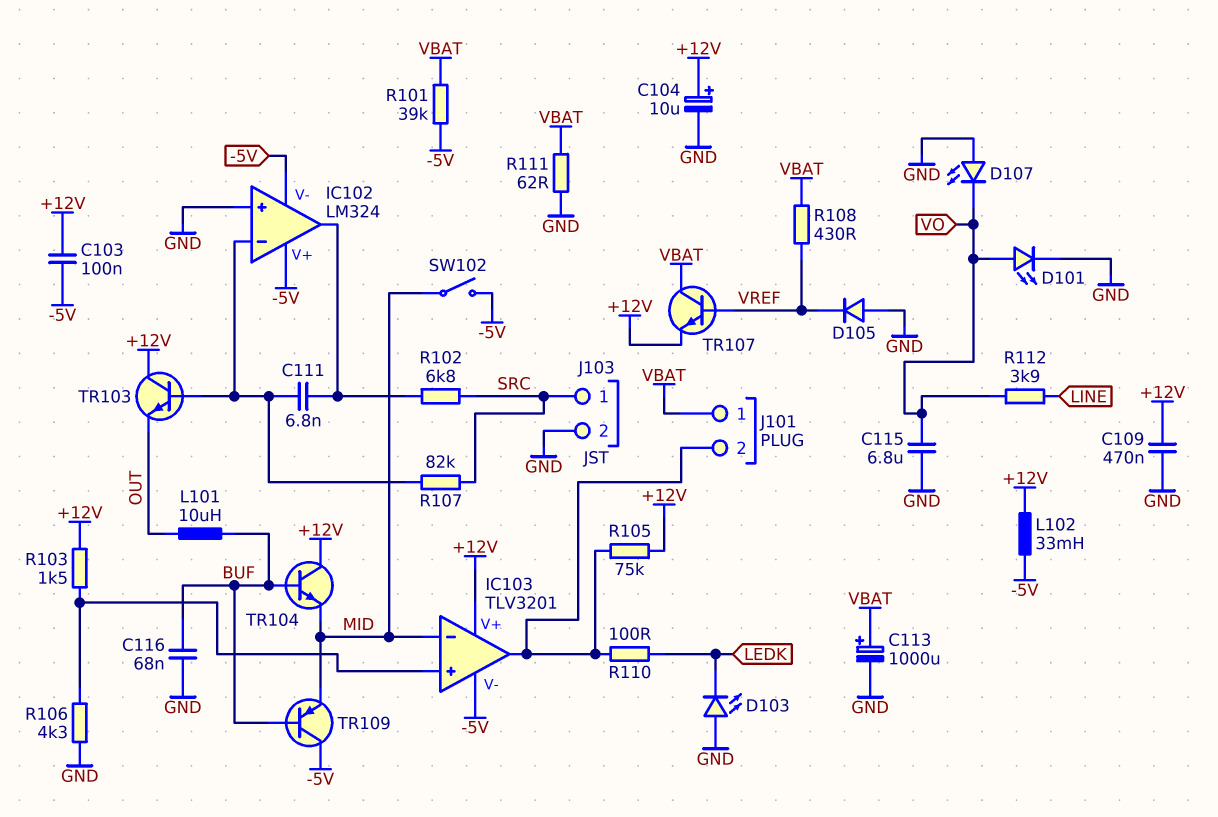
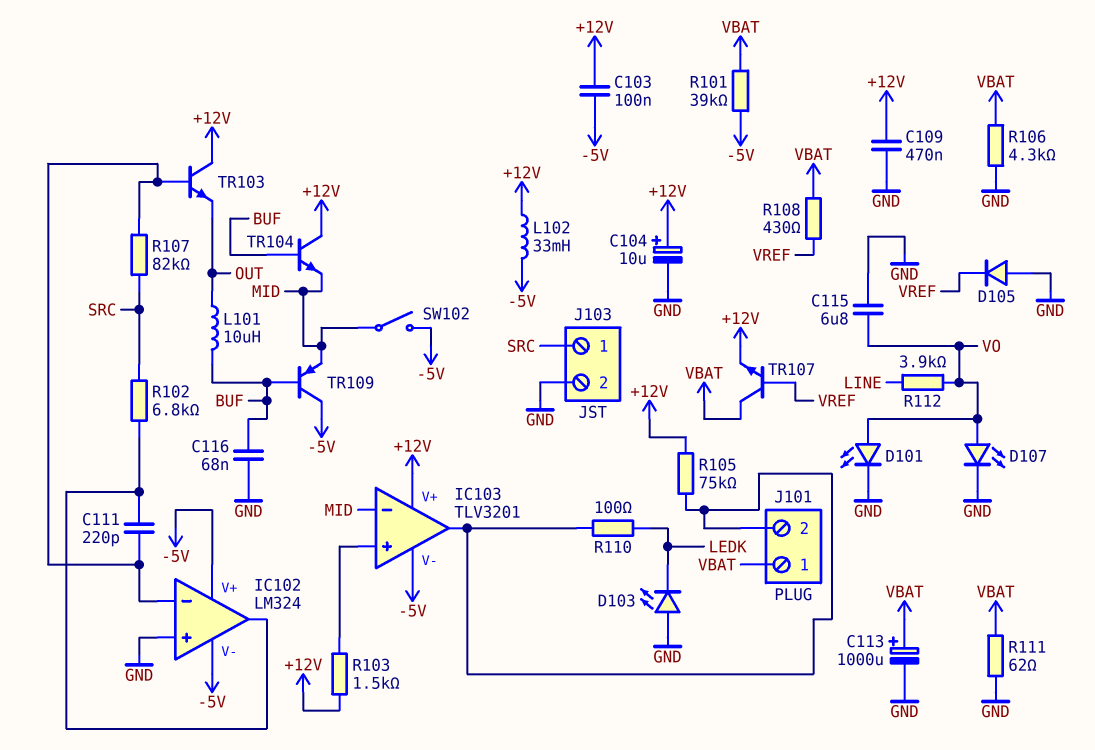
C111: 6.8nF (IC102/in-, IC102/out) -> 220pF (IC102/in-, IC102/out)
D107: LED (A GND, K VO) -> LED (A VO, K GND)
R106: 4.3k (GND, IC103/in+) -> 4.3k (GND, VBAT)

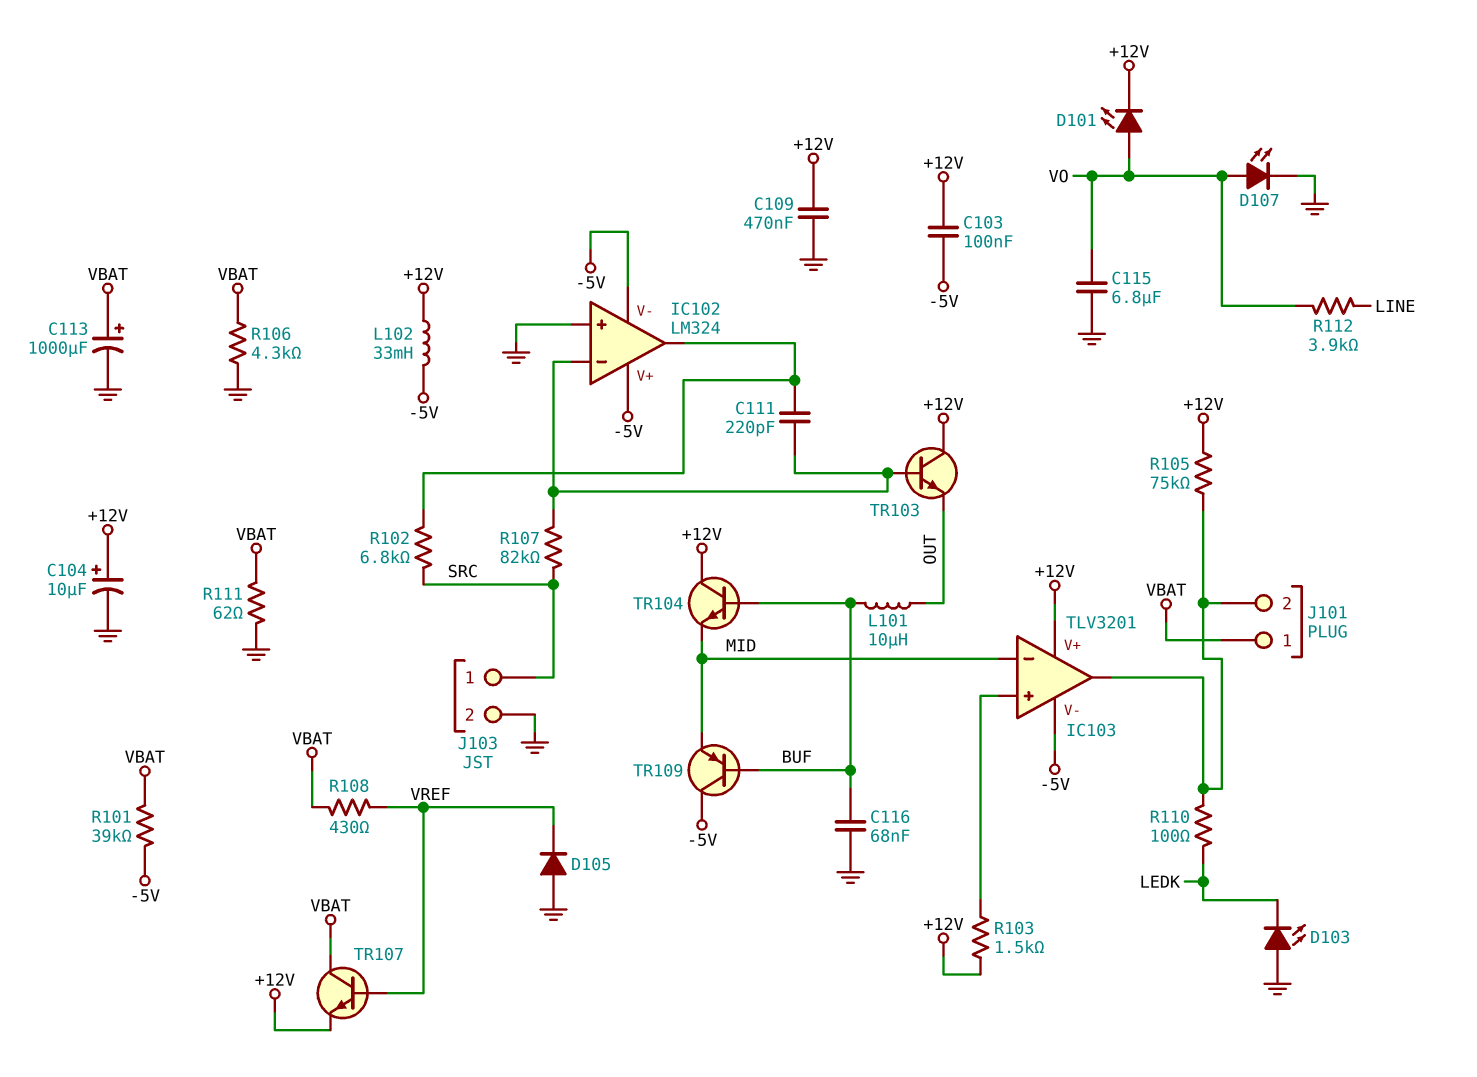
D101: LED (A VO, K GND) -> LED (A VO, K +12V)
SW102: switch (-5V, MID) -> none

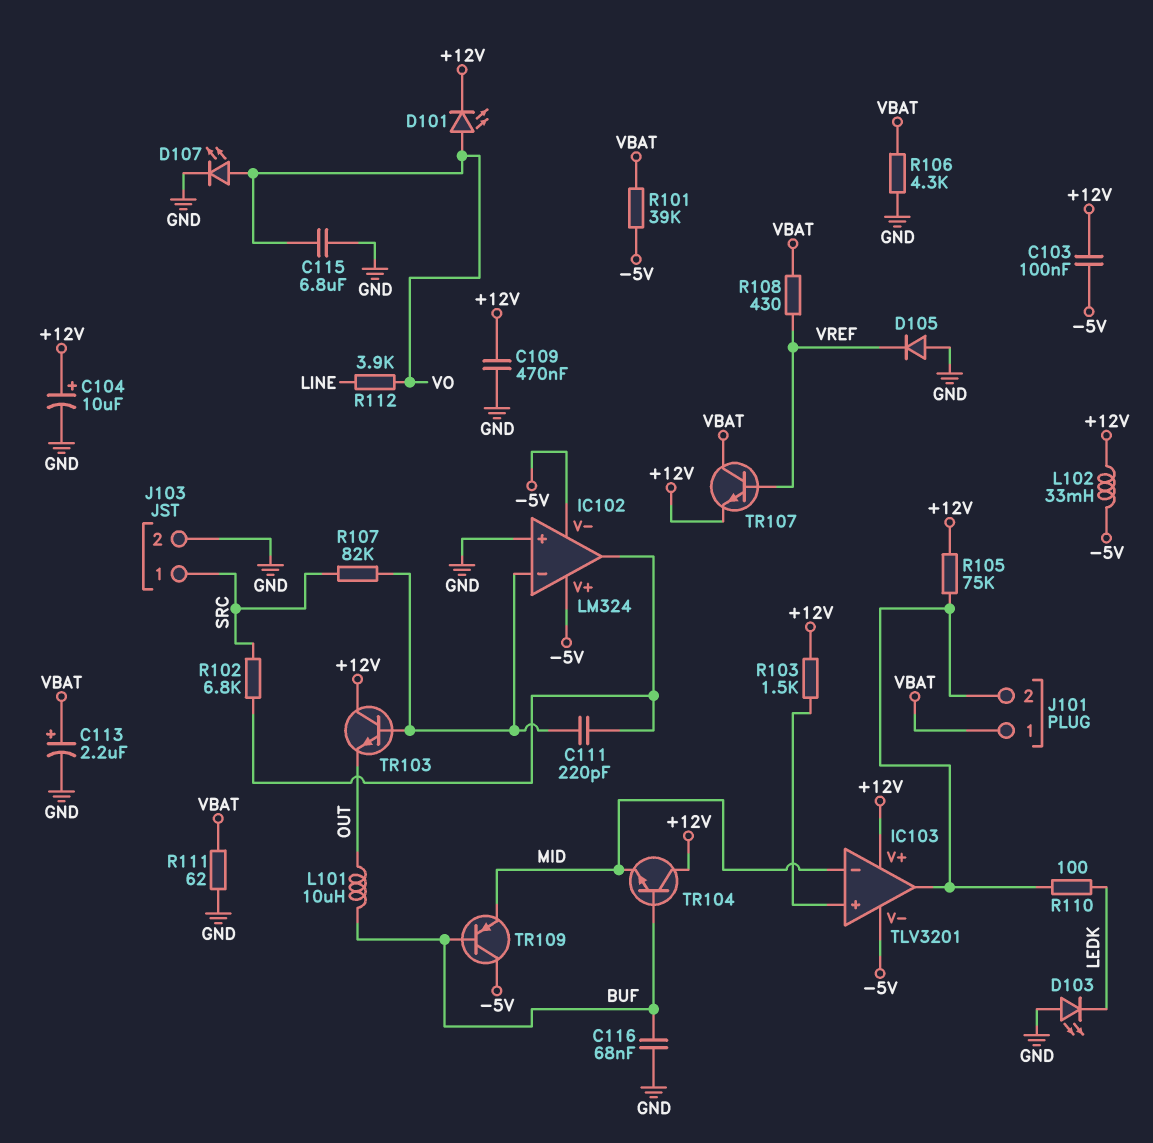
C113: 1000uF (plus VBAT, minus GND) -> 2.2uF (plus VBAT, minus GND)

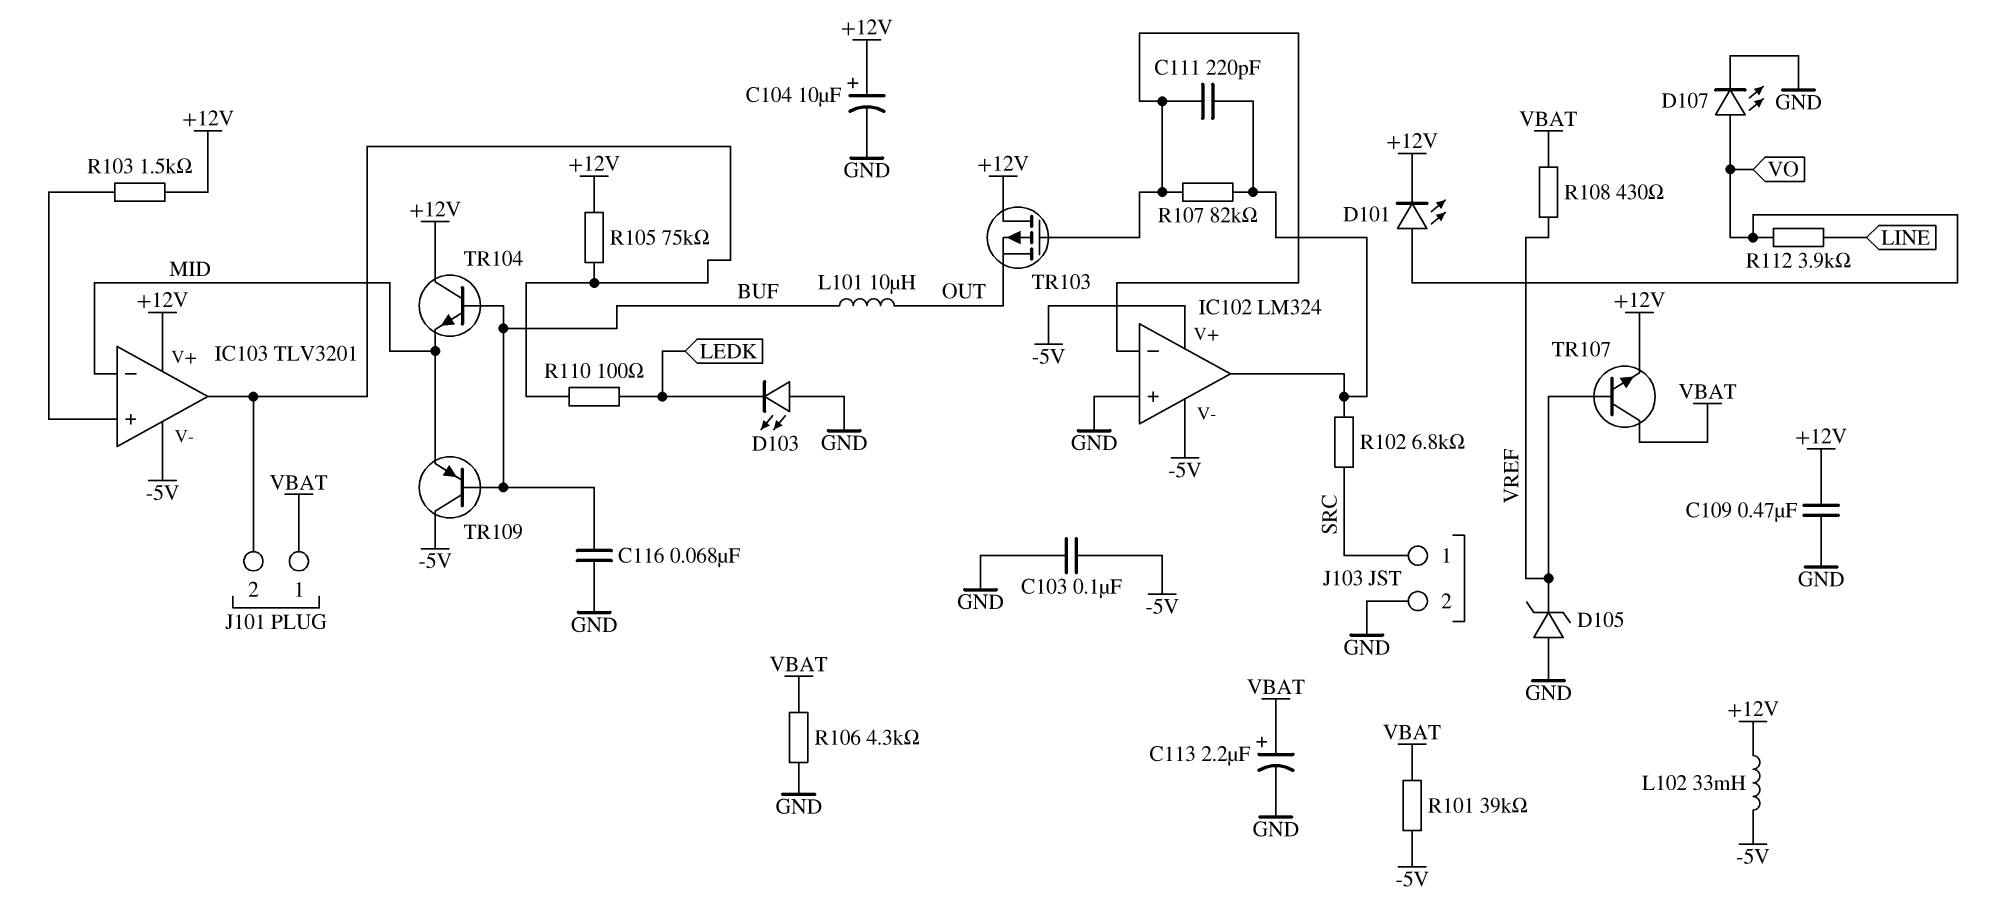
C103: 100nF (+12V, -5V) -> 100nF (-5V, GND)
C115: 6.8uF (GND, VO) -> none
D105: diode (A GND, K VREF) -> zener (A GND, K VREF)
R107: 82k (IC102/in-, SRC) -> 82k (IC102/in-, IC102/out)
R111: 62 (GND, VBAT) -> none
TR103: NPN (B IC102/in-, C +12V, E OUT) -> PMOS (G IC102/in-, D +12V, S OUT)

